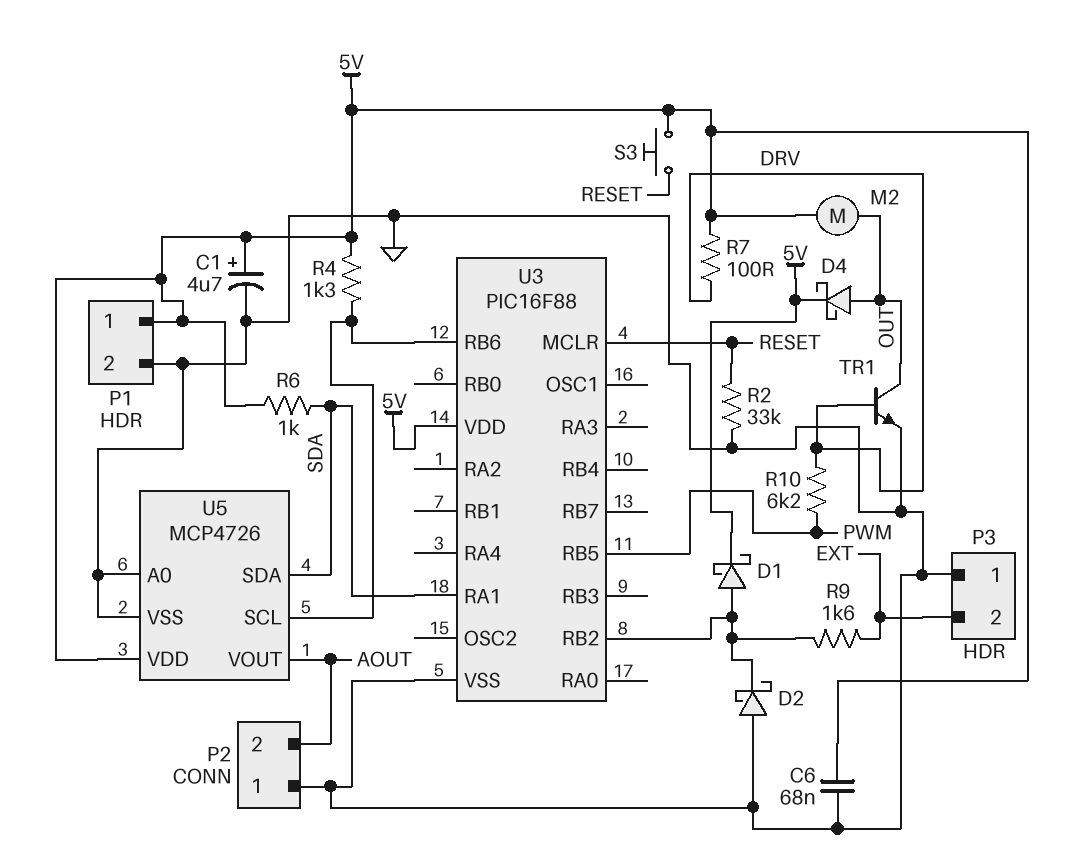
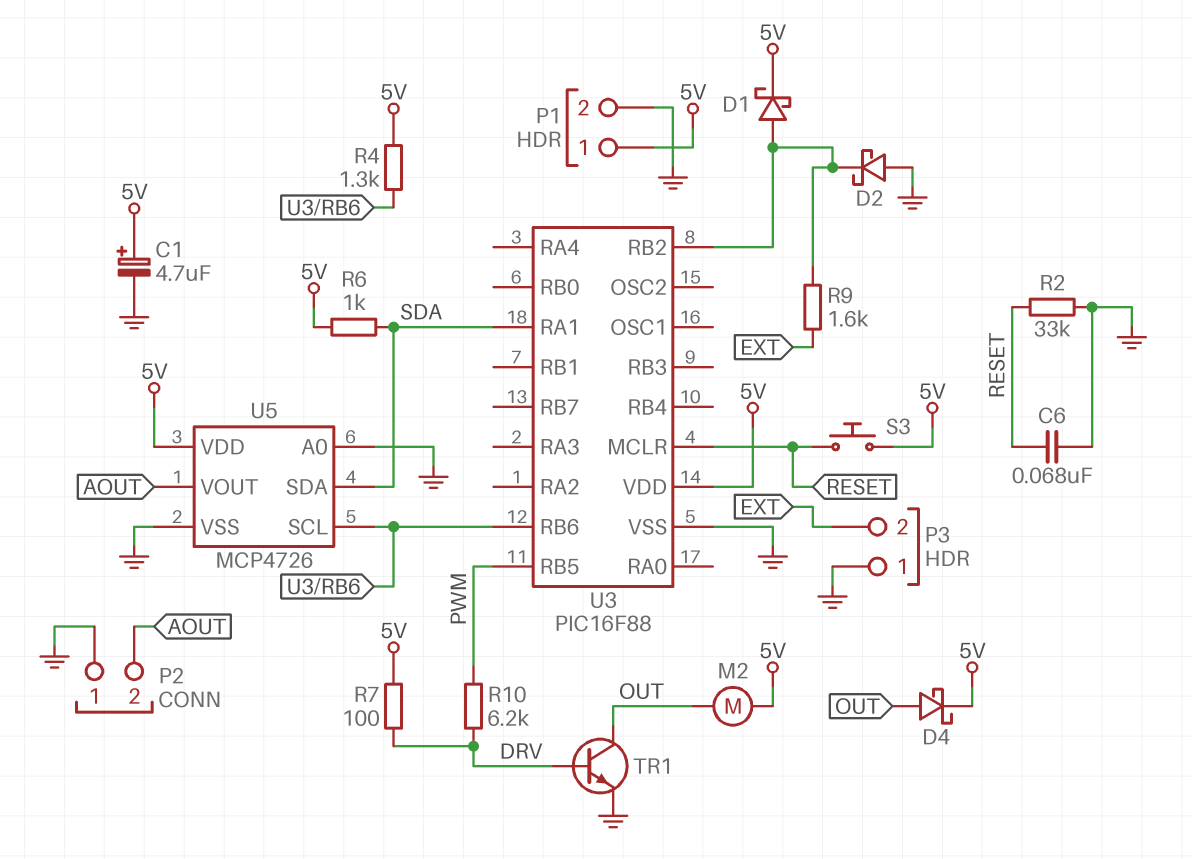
C6: 68nF (5V, GND) -> 68nF (GND, RESET)

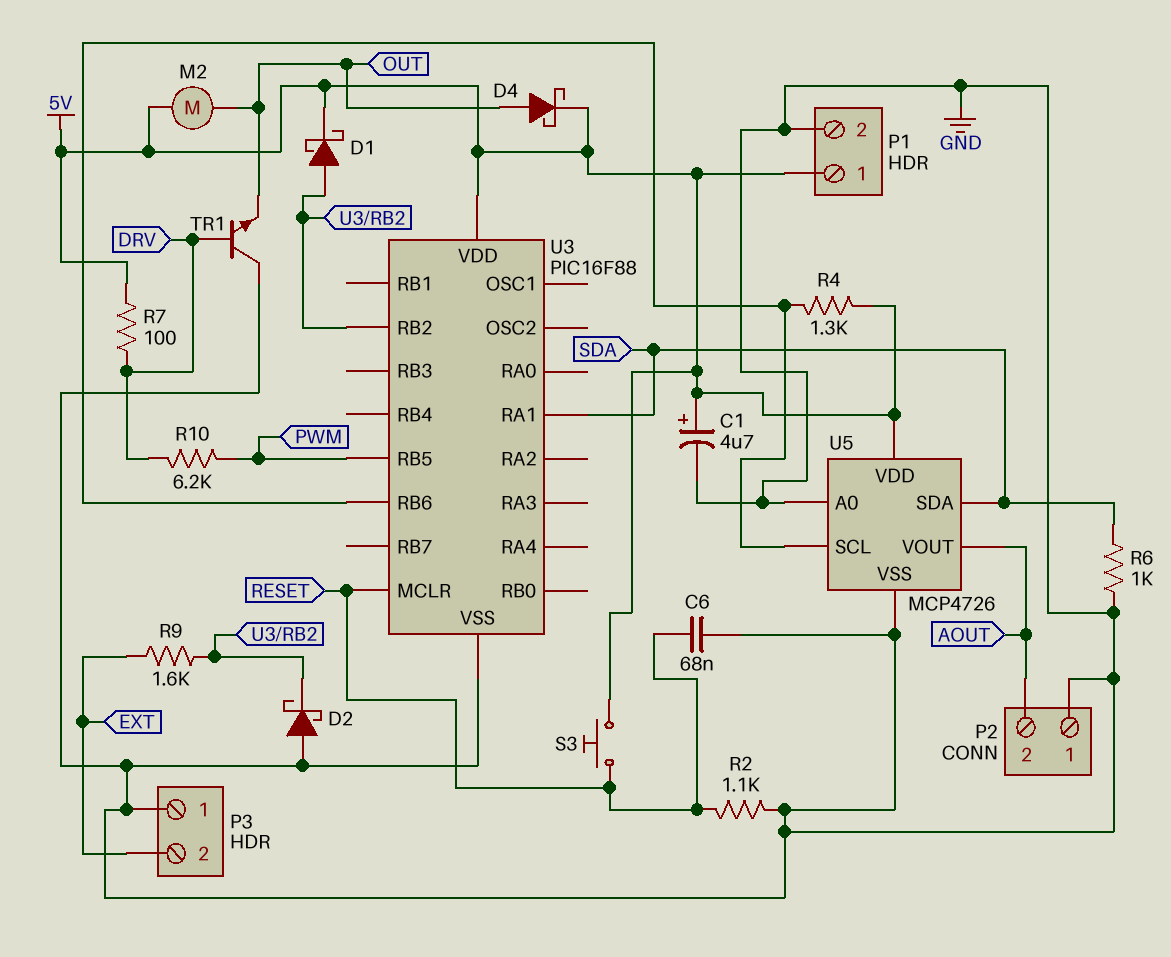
R2: 33k (GND, RESET) -> 1.1k (GND, RESET)
R6: 1k (5V, SDA) -> 1k (GND, SDA)
TR1: NPN (B DRV, C OUT, E GND) -> NPN (B DRV, C GND, E OUT)

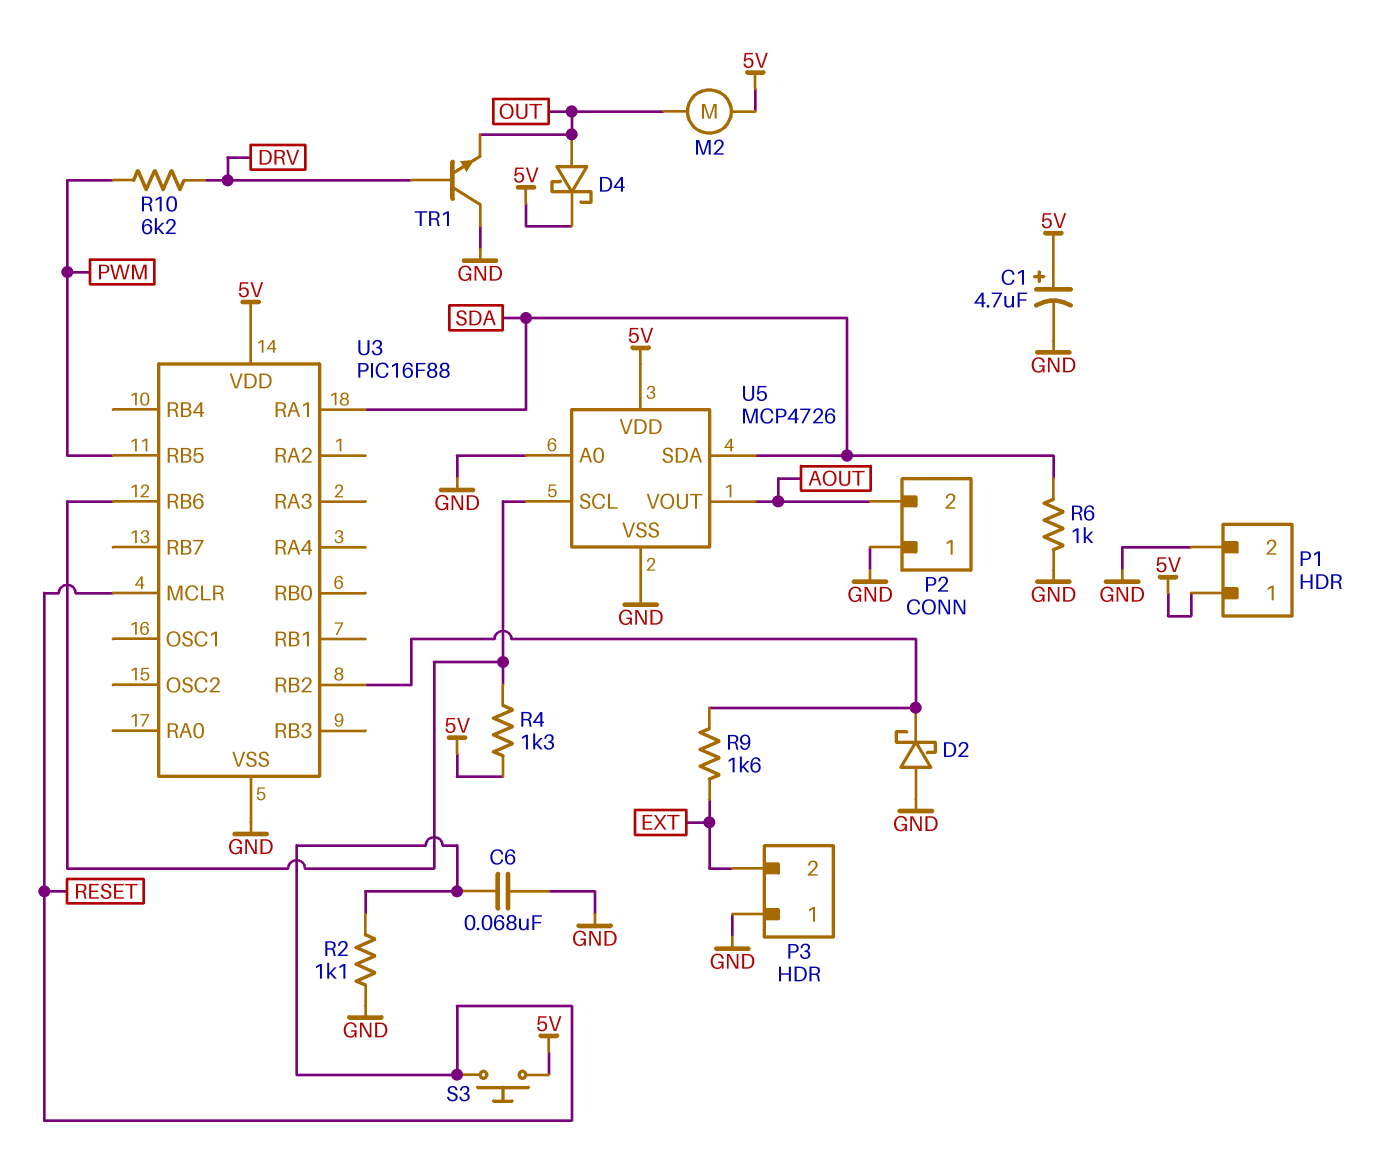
D1: schottky (A U3/RB2, K 5V) -> none
R7: 100 (5V, DRV) -> none

